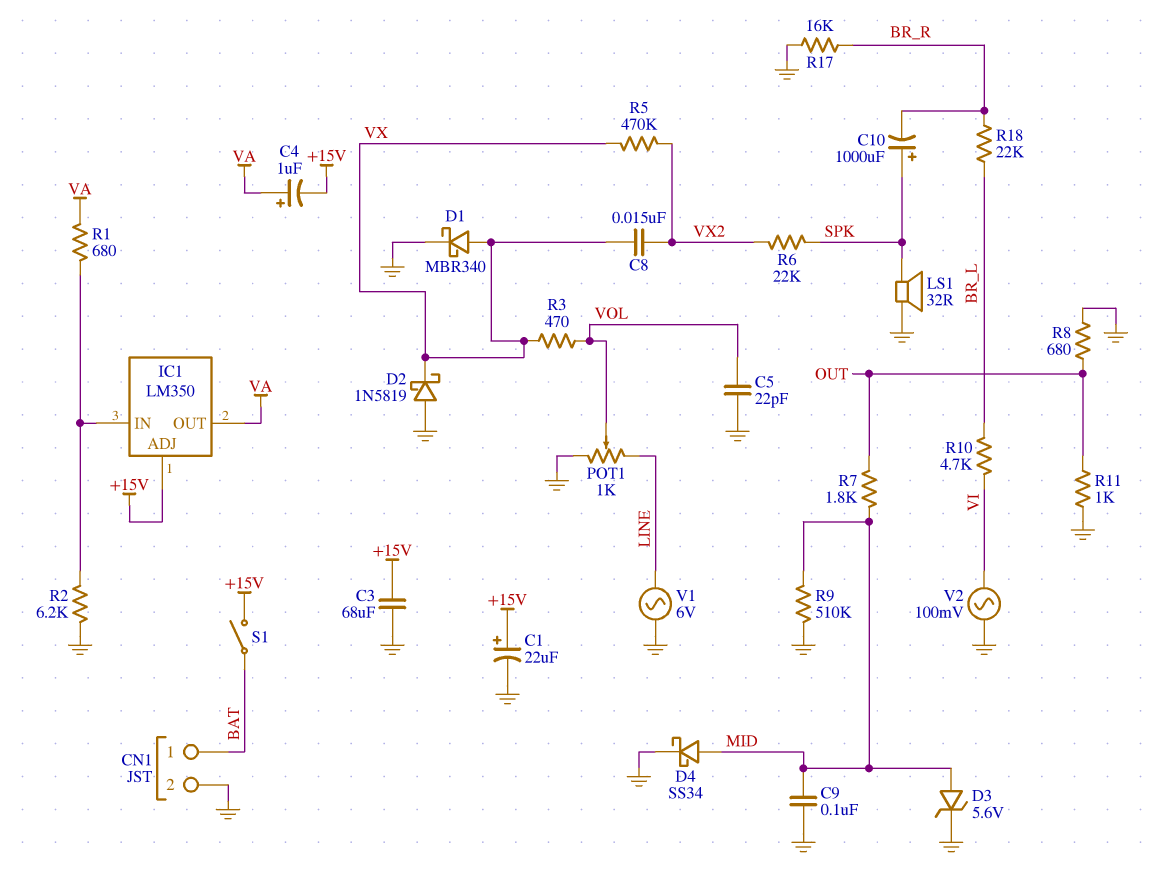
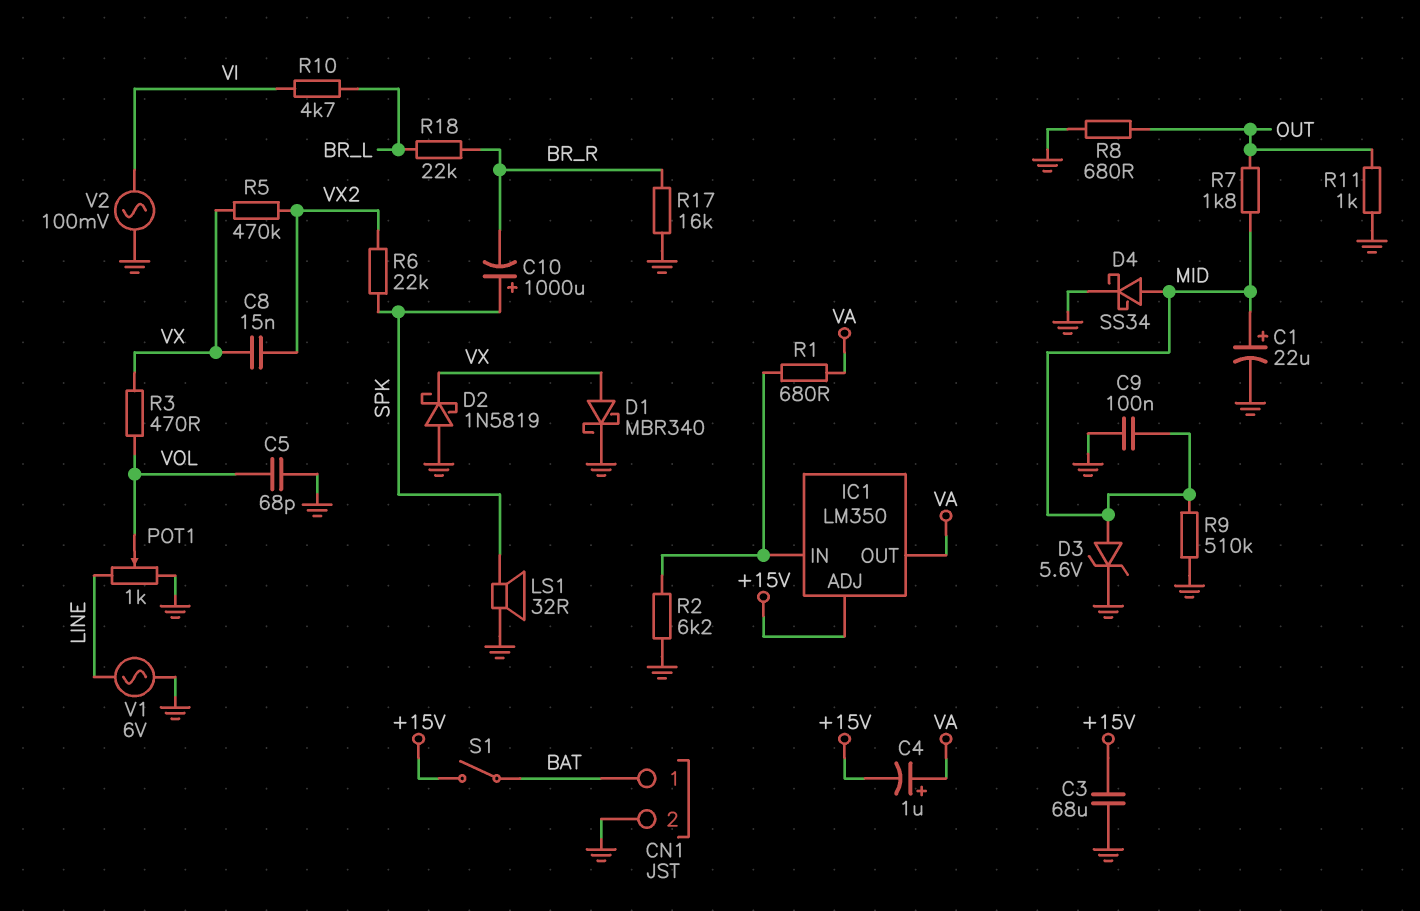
C1: 22uF (plus +15V, minus GND) -> 22uF (plus MID, minus GND)
C5: 22pF (GND, VOL) -> 68pF (GND, VOL)

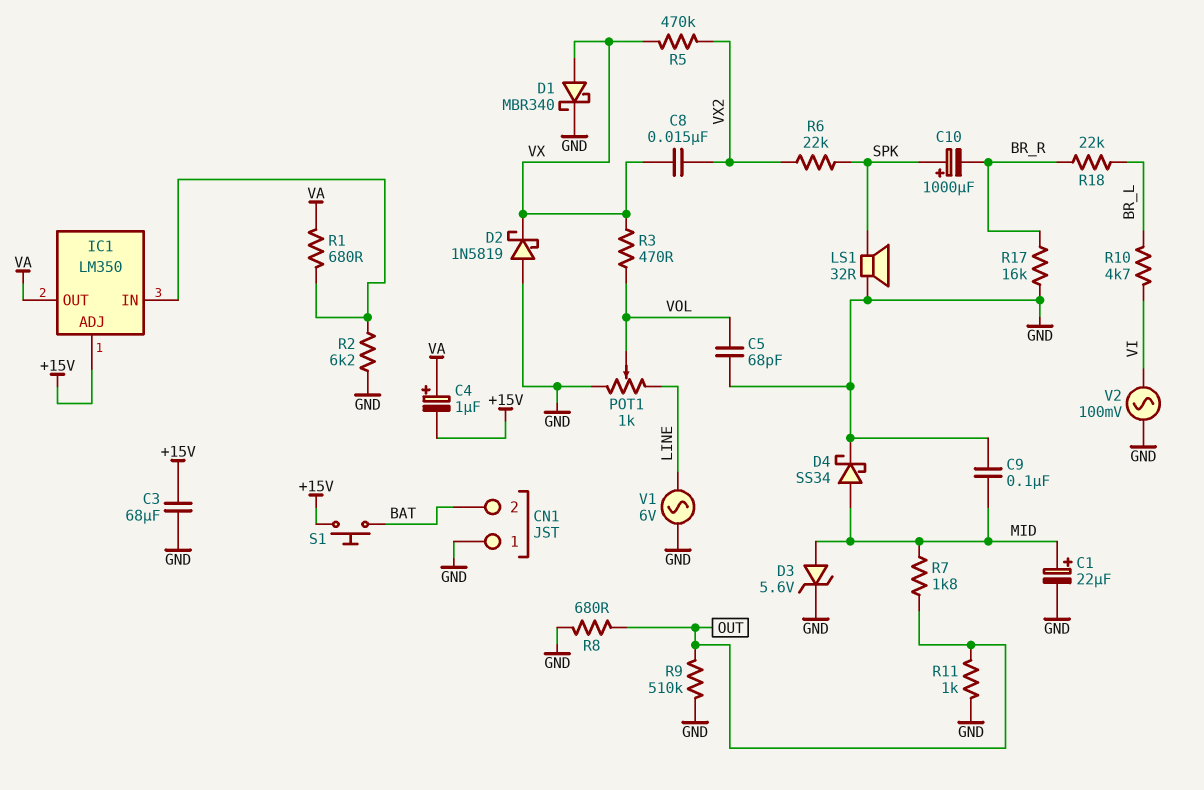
CN1 pin 1: BAT -> GND
CN1 pin 2: GND -> BAT
R9: 510k (GND, MID) -> 510k (GND, OUT)
S1: switch (+15V, BAT) -> button (+15V, BAT)

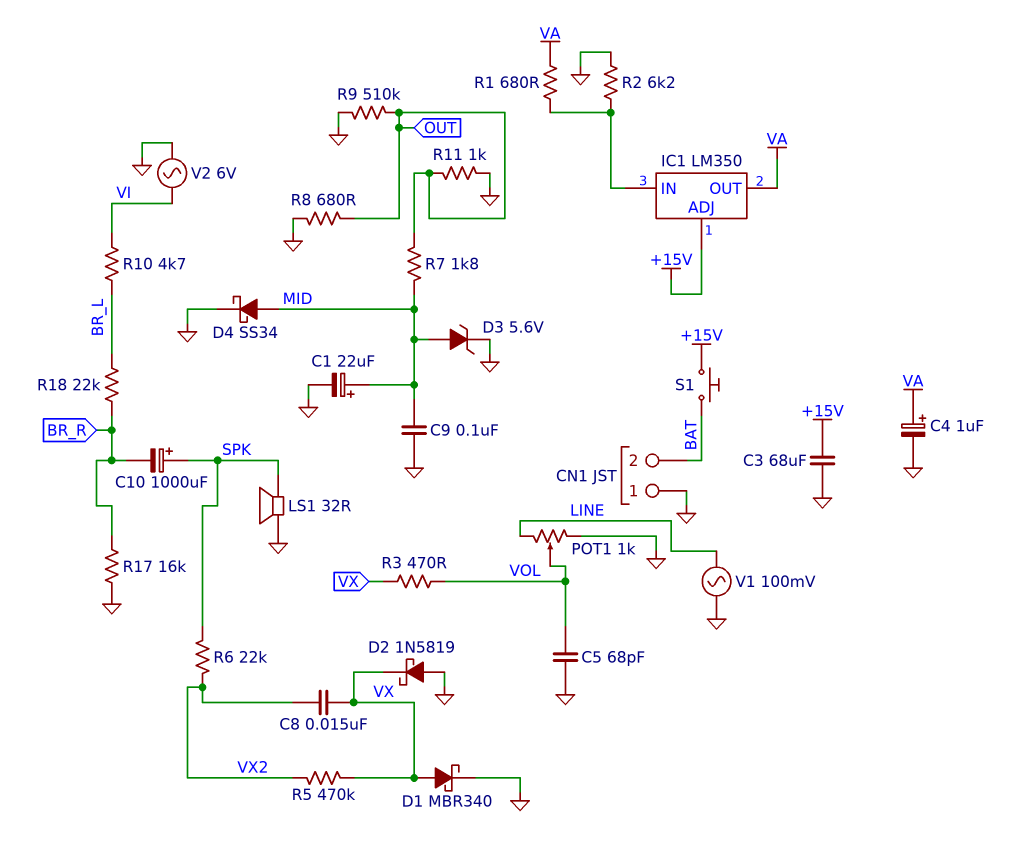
C4: 1uF (plus VA, minus +15V) -> 1uF (plus VA, minus GND)
V1: AC 6V (GND, LINE) -> AC 100mV (GND, LINE)
V2: AC 100mV (GND, VI) -> AC 6V (GND, VI)

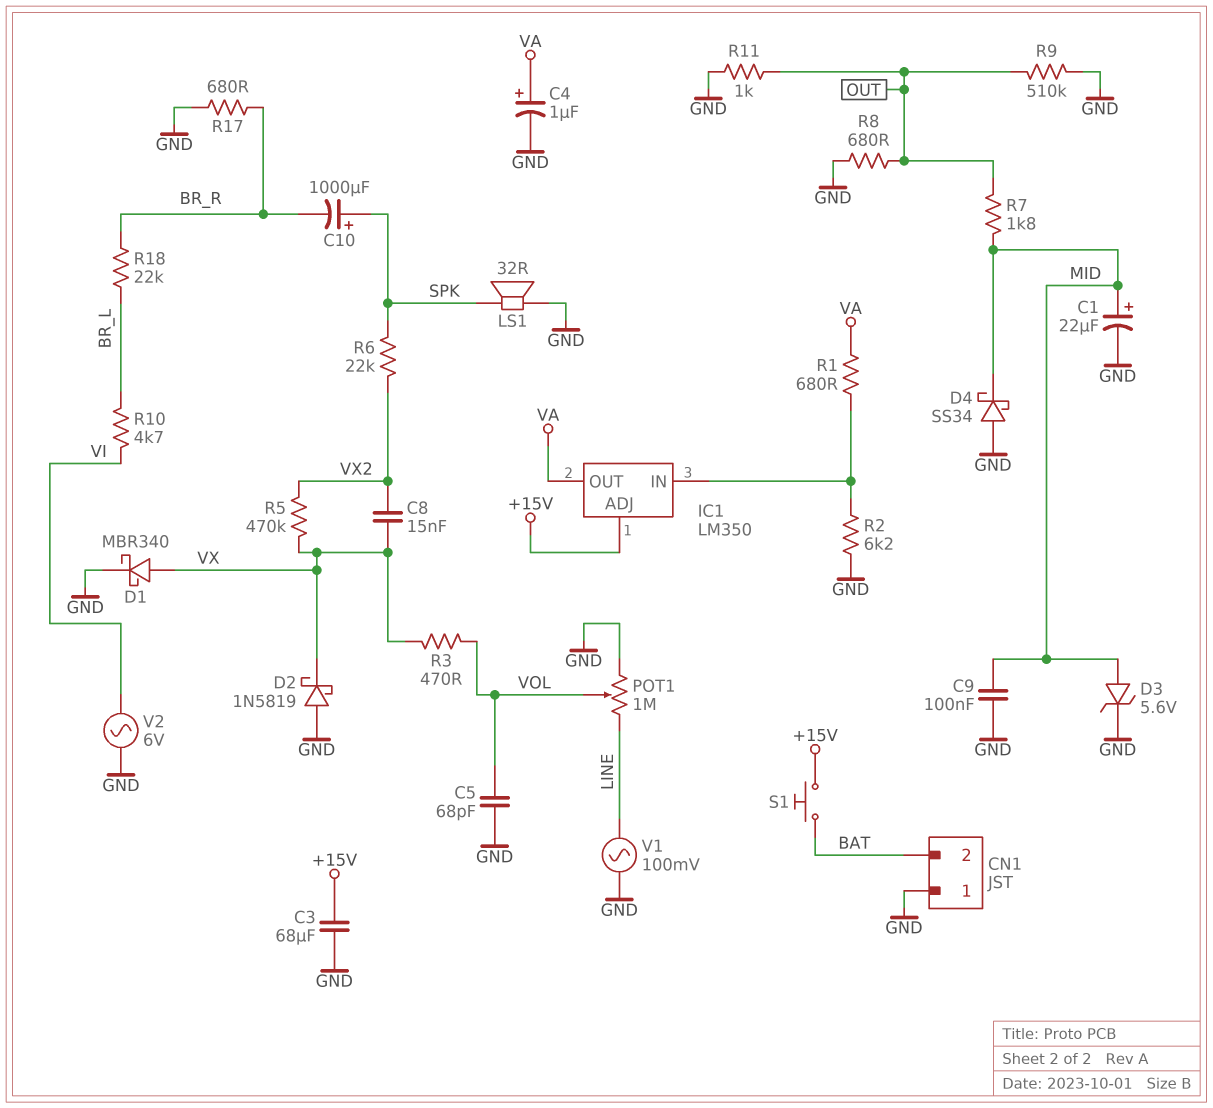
D4: schottky SS34 (A MID, K GND) -> schottky SS34 (A GND, K MID)
POT1: 1k (GND, LINE, wiper VOL) -> 1M (GND, LINE, wiper VOL)
R17: 16k (BR_R, GND) -> 680 (BR_R, GND)

